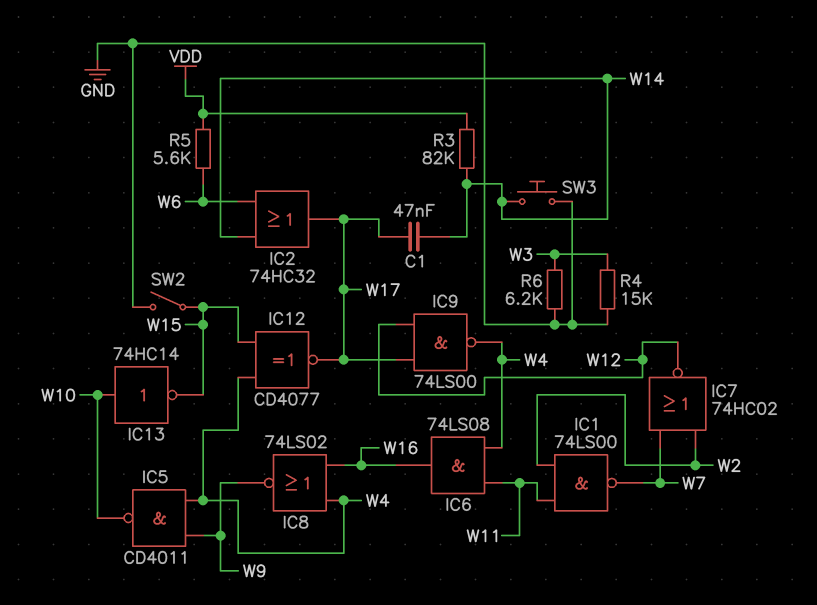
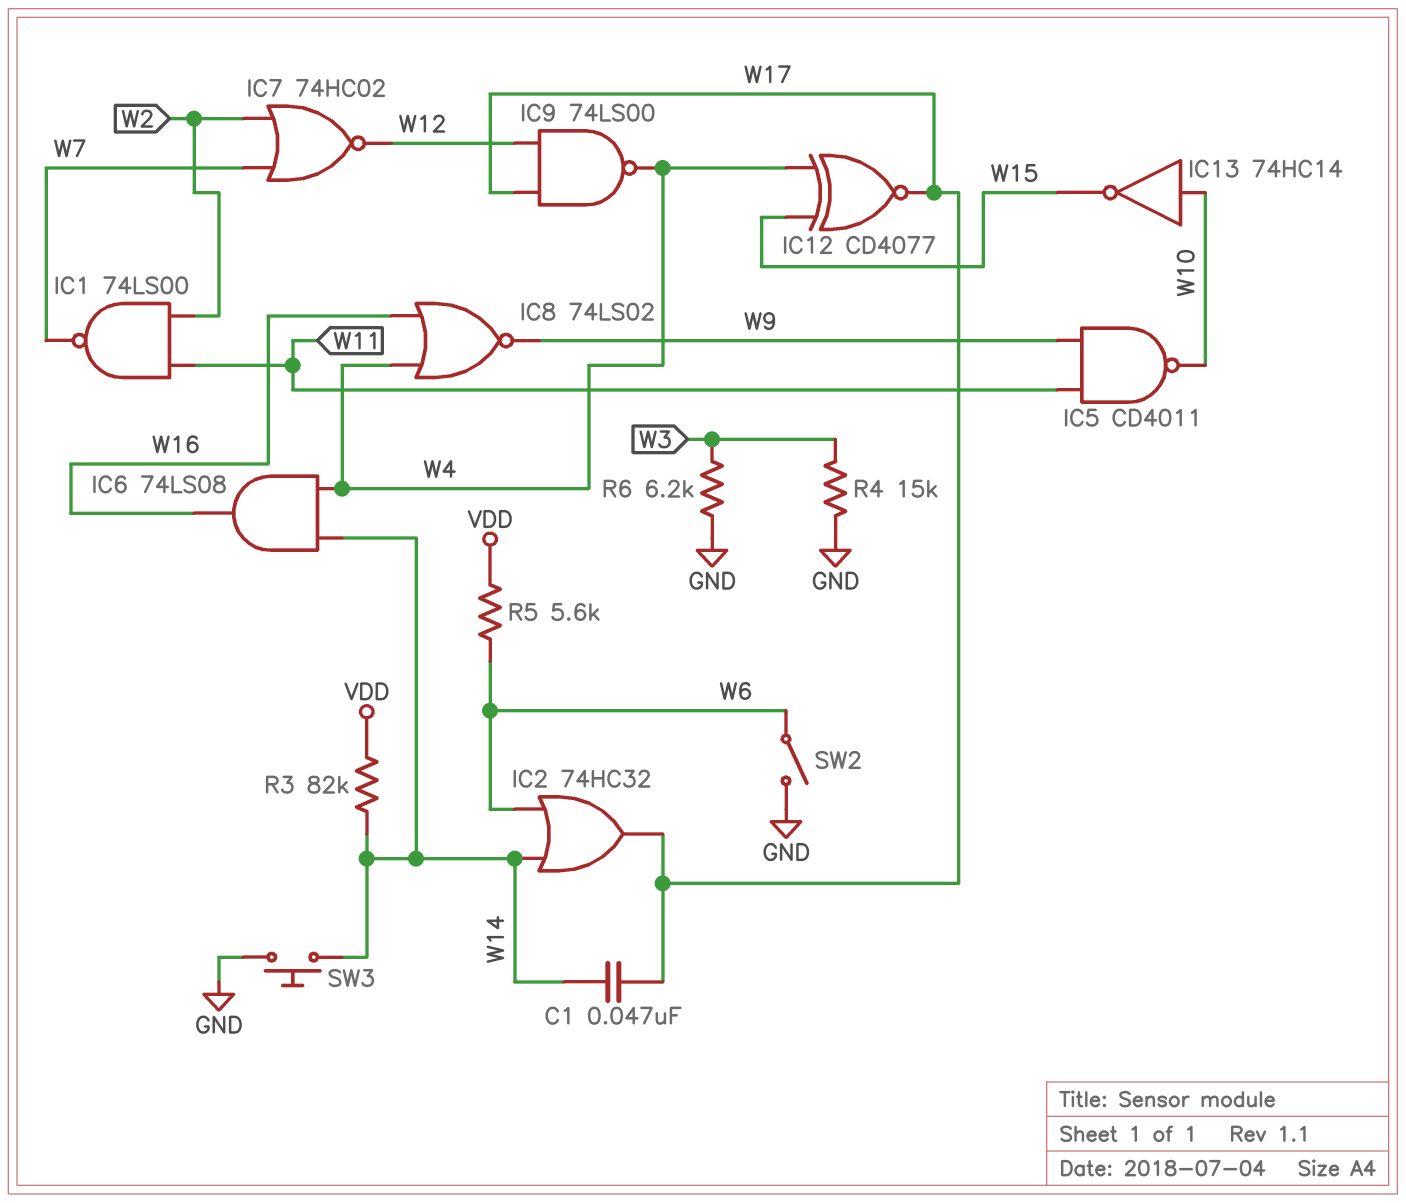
IC5: NAND CD4011 (in W4, in W9, out W10) -> NAND CD4011 (in W9, in W11, out W10)
IC6: AND 74LS08 (in W4, in W11, out W16) -> AND 74LS08 (in W4, in W14, out W16)
SW2: switch (GND, W15) -> switch (GND, W6)

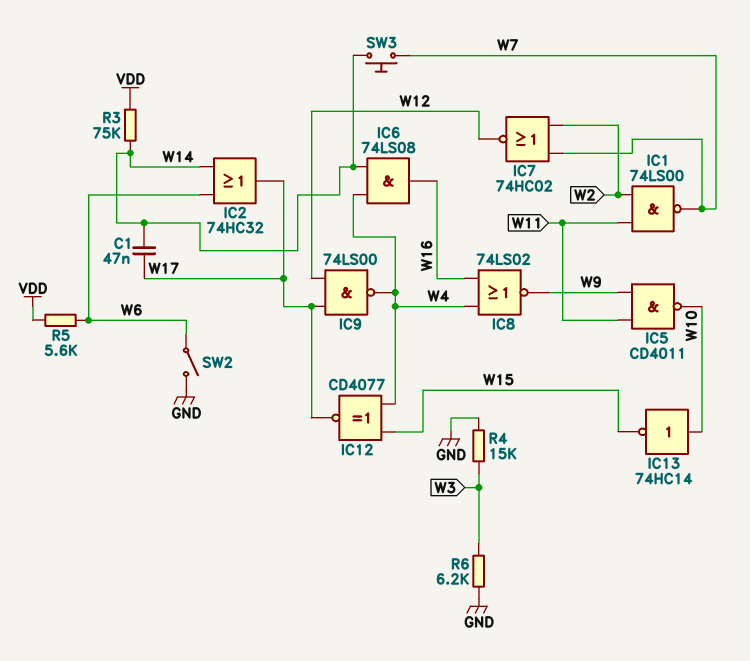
R3: 82k (VDD, W14) -> 75k (VDD, W14)
SW3: button (GND, W14) -> button (W7, W14)

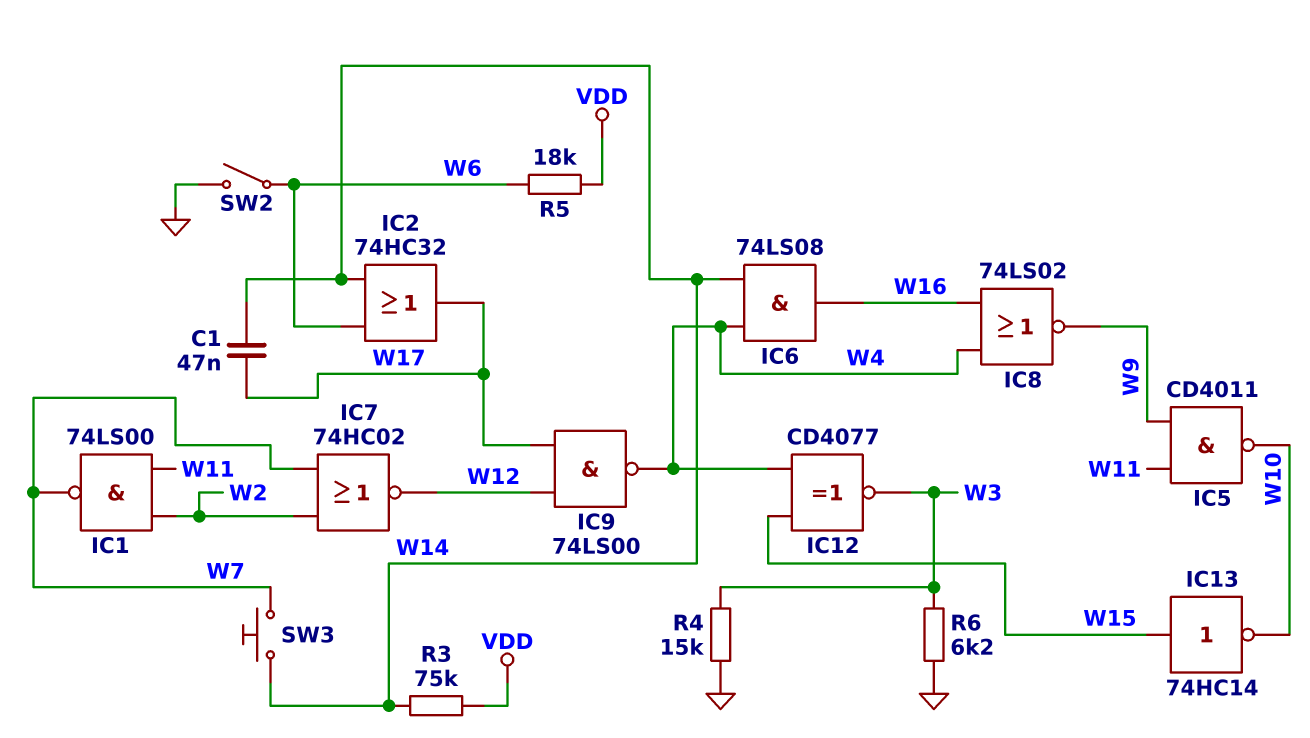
IC12: XNOR CD4077 (in W4, in W15, out W17) -> XNOR CD4077 (in W4, in W15, out W3)
IC13: NOT 74HC14 (in W10, out W15) -> NOT 74HC14 (in W15, out W10)
R5: 5.6k (VDD, W6) -> 18k (VDD, W6)

